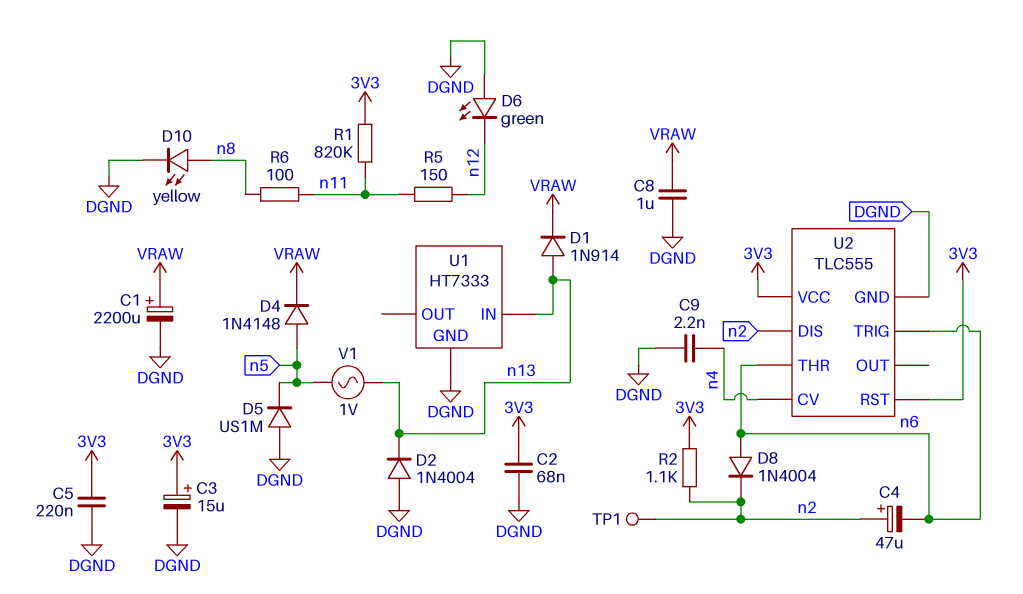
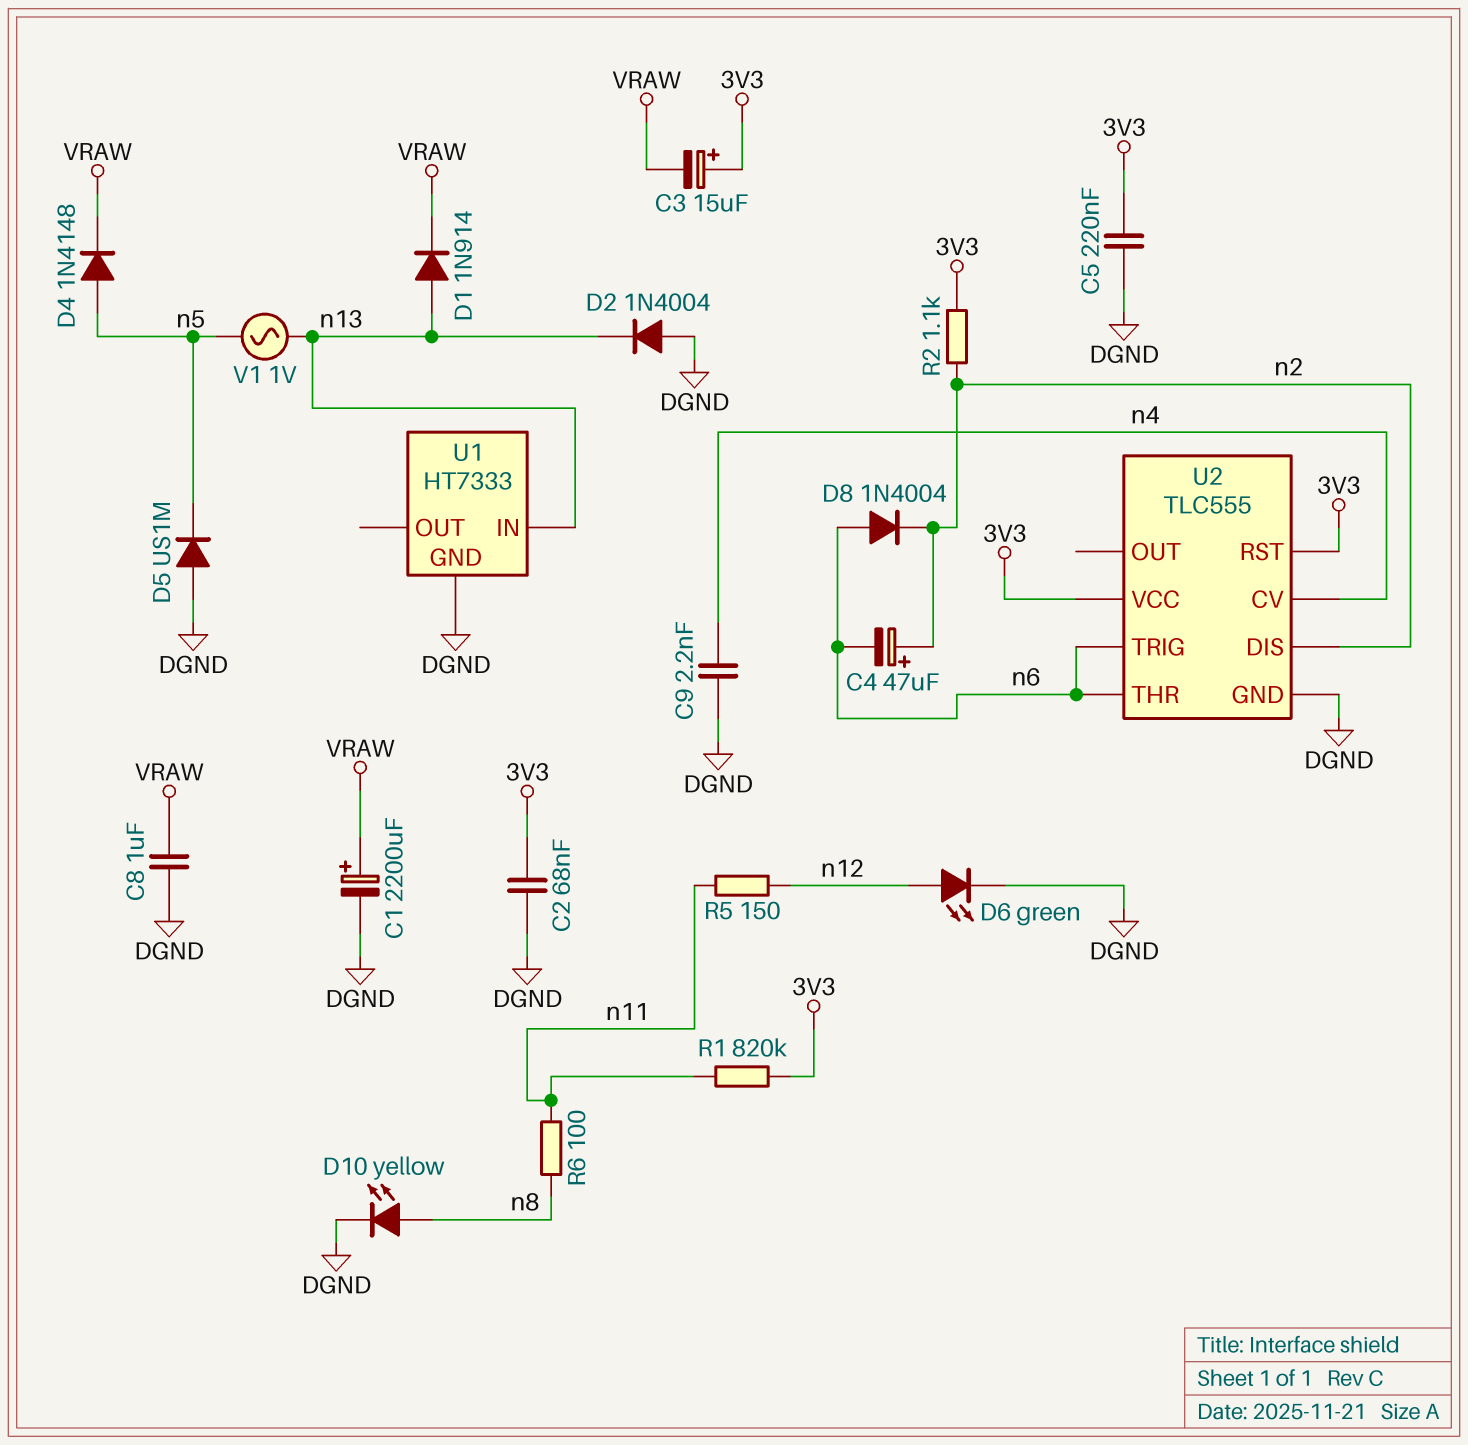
C3: 15uF (plus 3V3, minus DGND) -> 15uF (plus 3V3, minus VRAW)
D6: LED green (A DGND, K n12) -> LED green (A n12, K DGND)
TP1: test point (n2) -> none

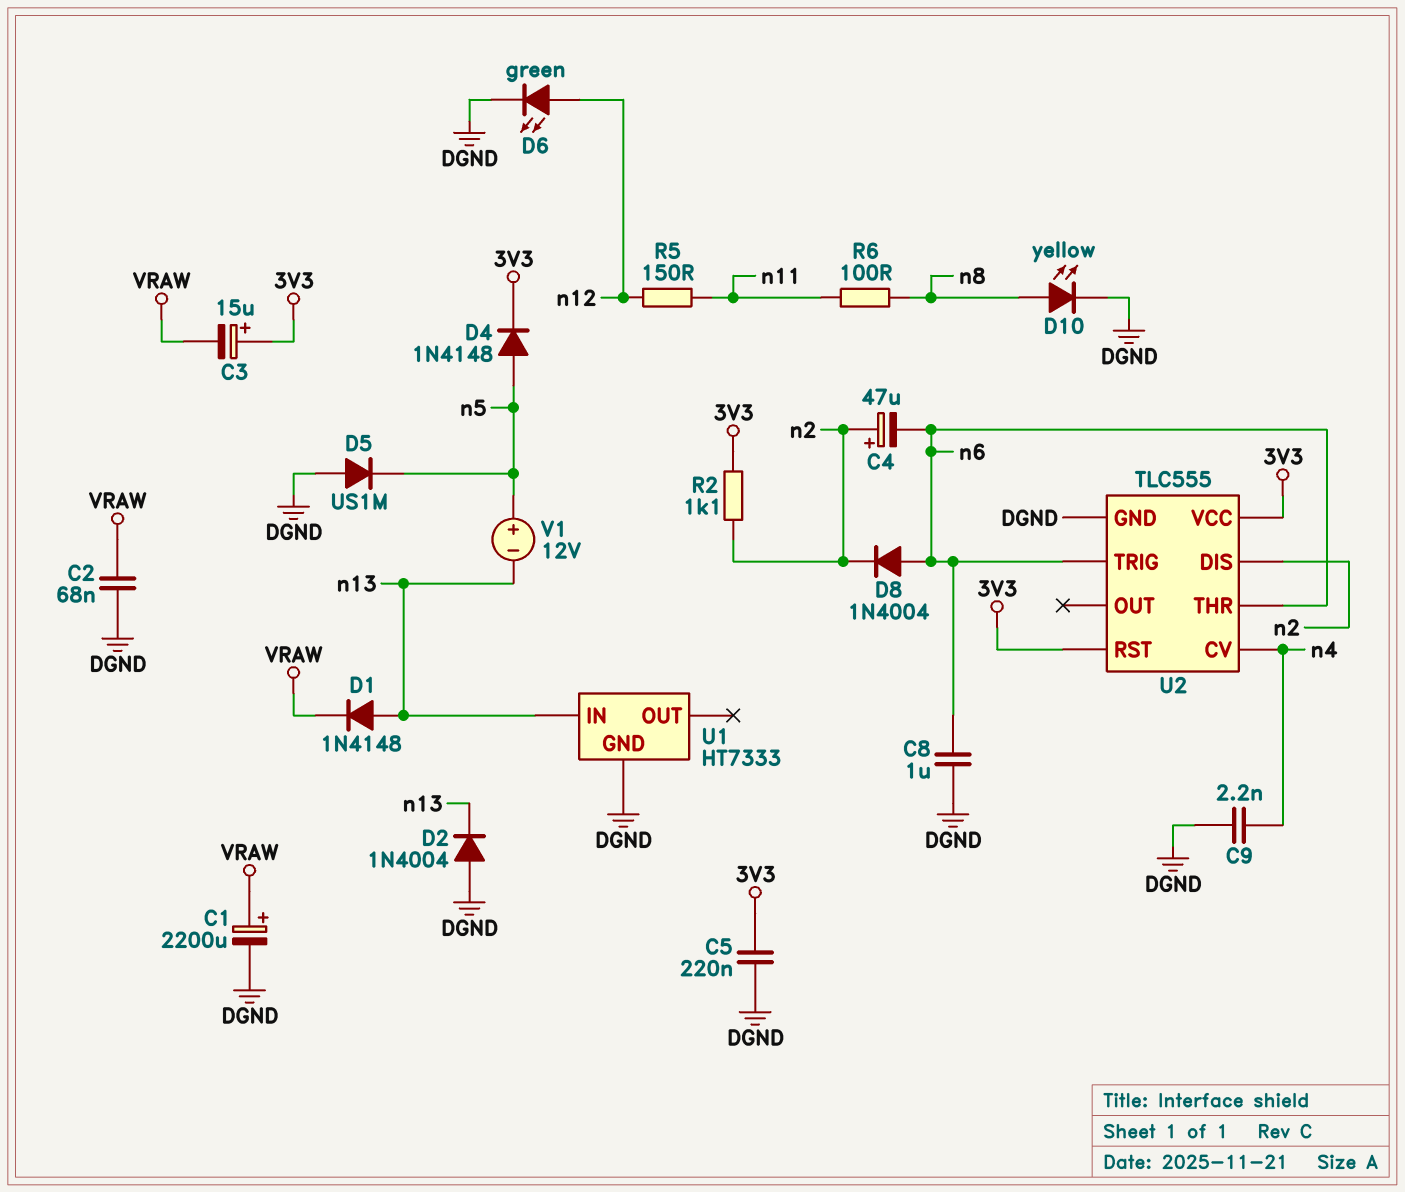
C2: 68nF (3V3, DGND) -> 68nF (DGND, VRAW)
C8: 1uF (DGND, VRAW) -> 1uF (DGND, n6)
D1: diode 1N914 (A n13, K VRAW) -> diode 1N4148 (A n13, K VRAW)
D4: diode 1N4148 (A n5, K VRAW) -> diode 1N4148 (A n5, K 3V3)
R1: 820k (3V3, n11) -> none
V1: AC 1V (n5, n13) -> 12V (plus n5, minus n13)

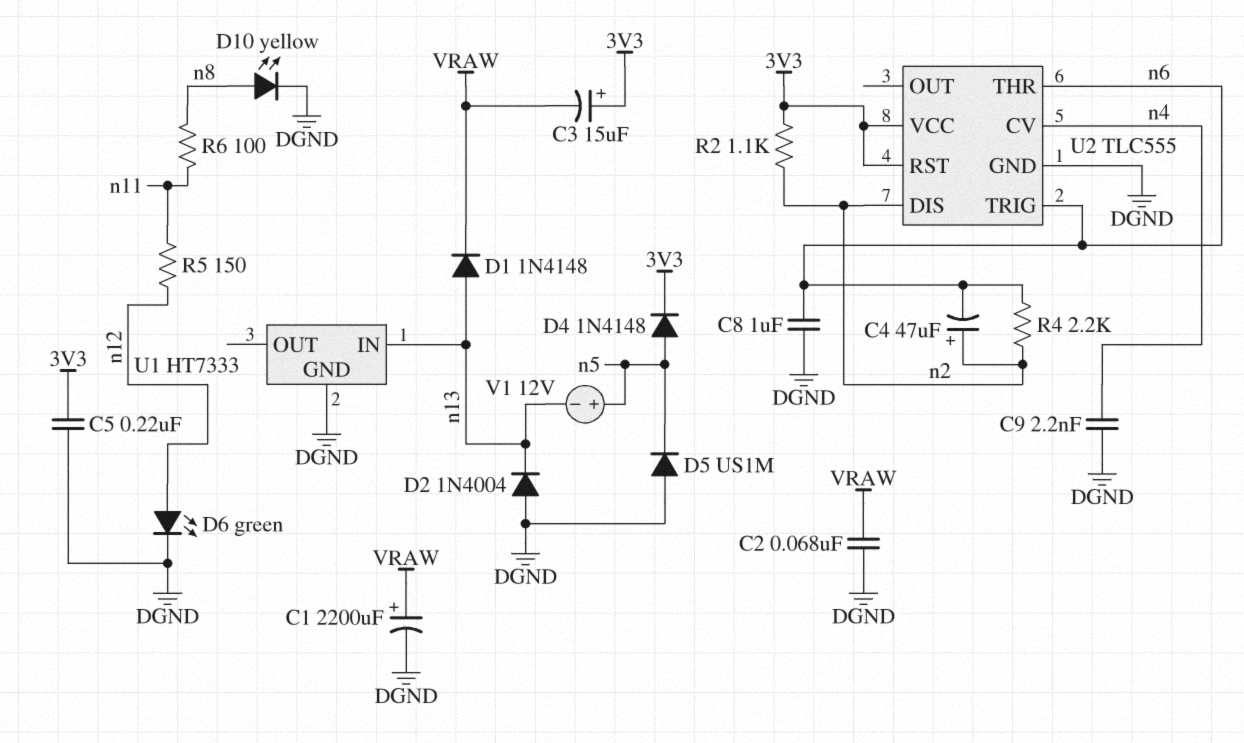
D8: diode 1N4004 (A n6, K n2) -> none
R4: none -> 2.2k (n2, n6)

